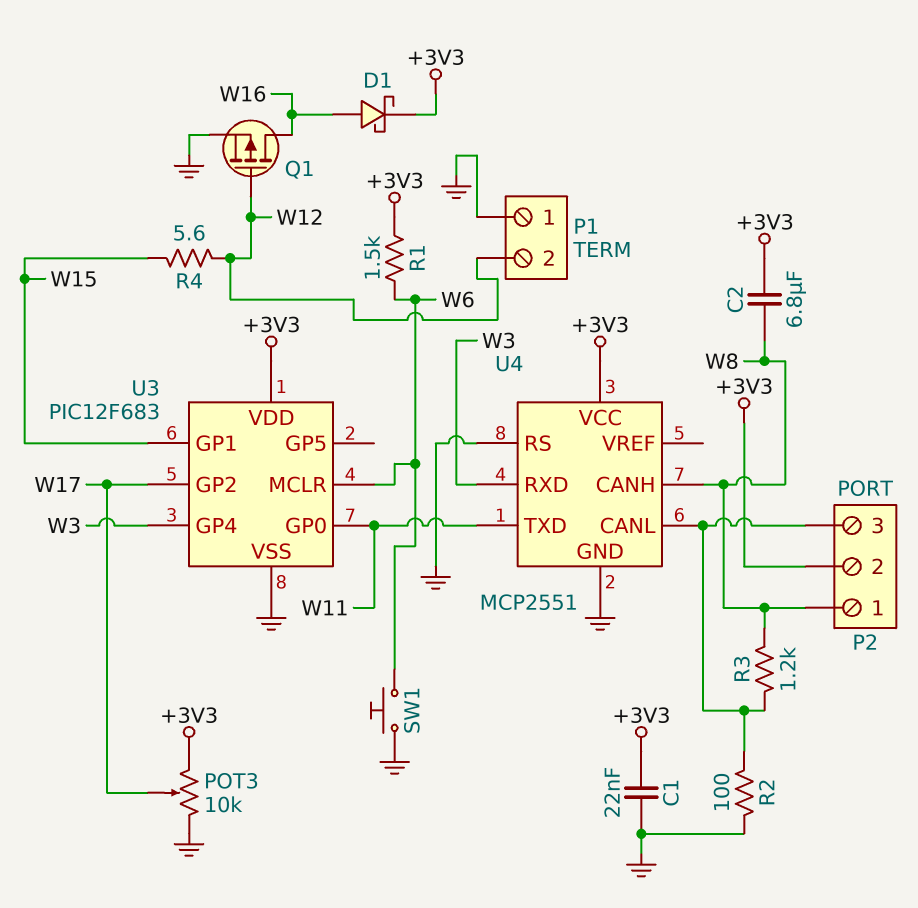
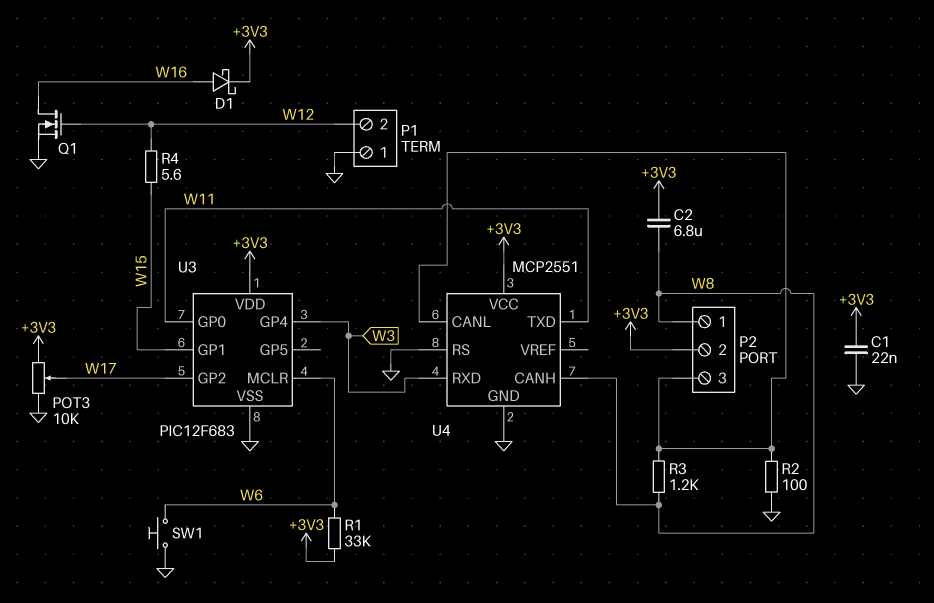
Q1: PMOS (G W12, D W16, S GND) -> NMOS (G W12, D W16, S GND)
R1: 1.5k (+3V3, W6) -> 33k (+3V3, W6)

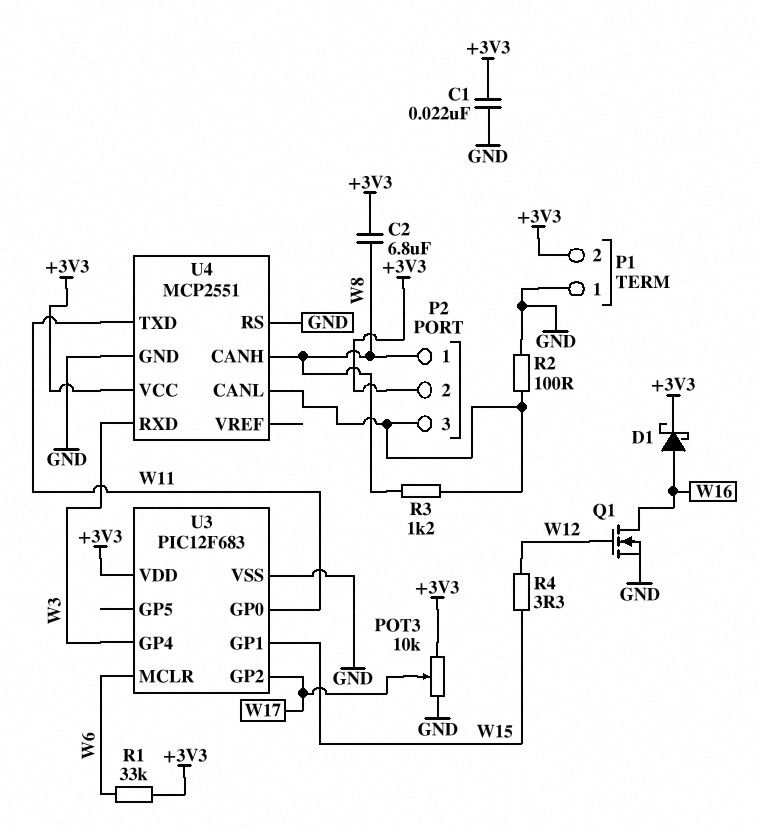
P1 pin 2: W12 -> +3V3
R4: 5.6 (W12, W15) -> 3.3 (W12, W15)
SW1: button (GND, W6) -> none

